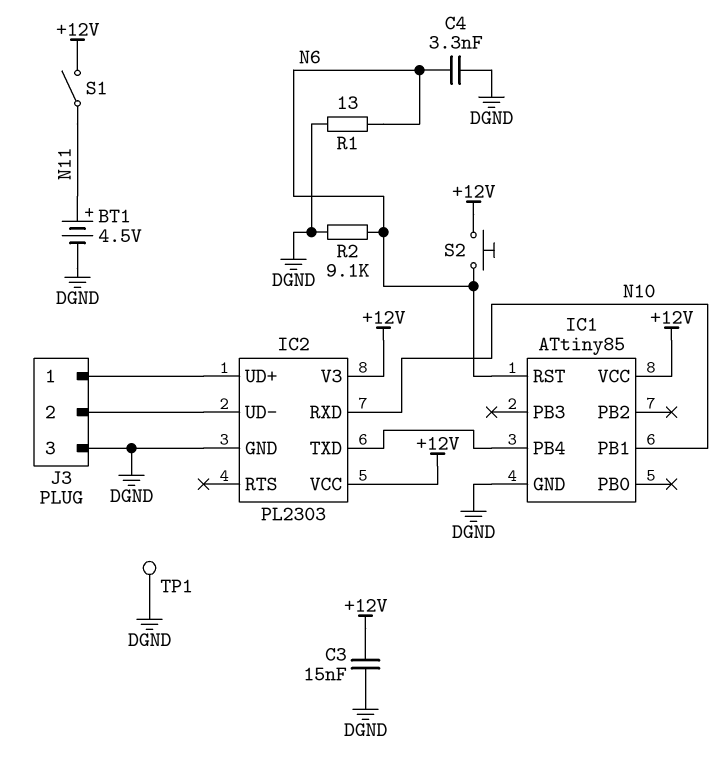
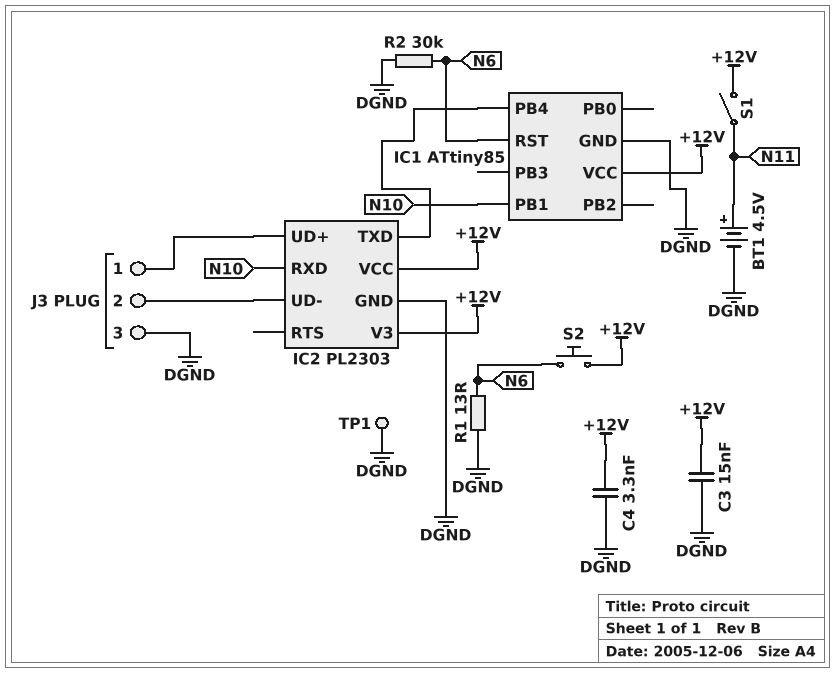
C4: 3.3nF (DGND, N6) -> 3.3nF (+12V, DGND)
R2: 9.1k (DGND, N6) -> 30k (DGND, N6)

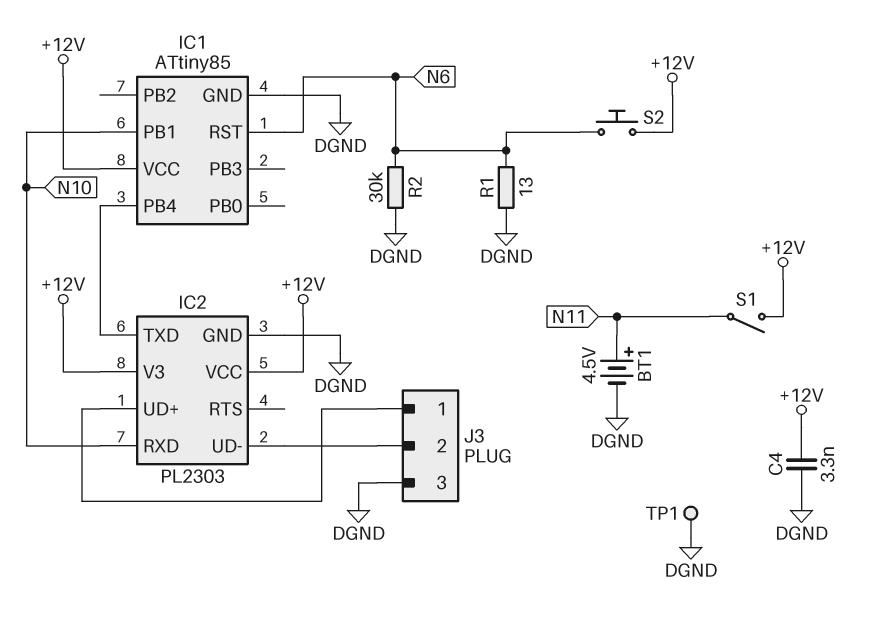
C3: 15nF (+12V, DGND) -> none

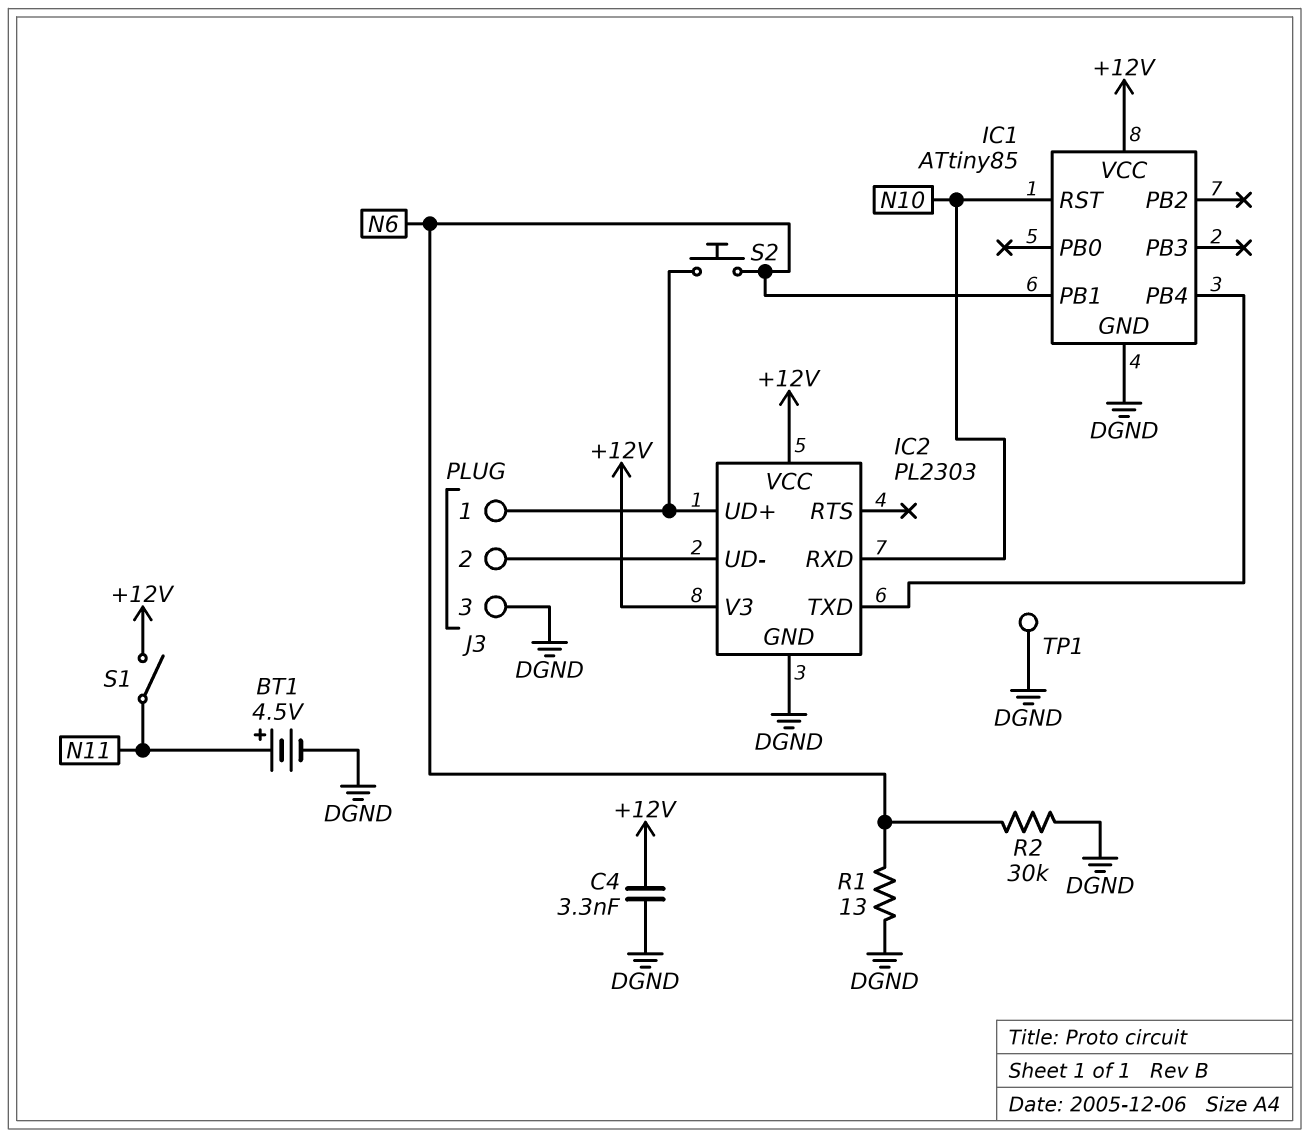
IC1 pin PB1: N10 -> N6
IC1 pin RST: N6 -> N10
S2: button (+12V, N6) -> button (IC2/UD+, N6)

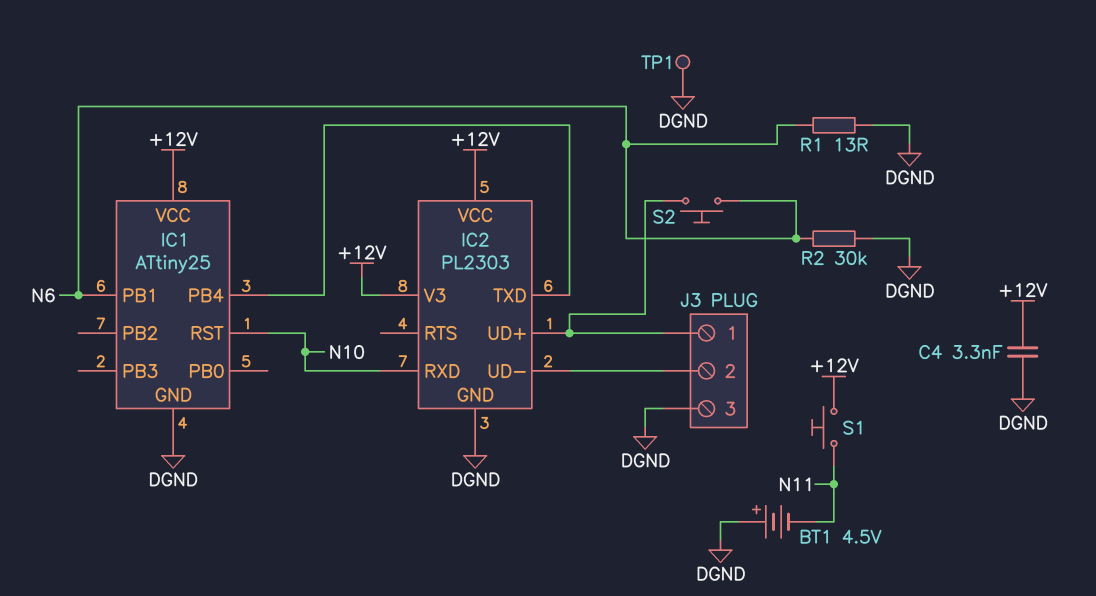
BT1: 4.5V (plus N11, minus DGND) -> 4.5V (plus DGND, minus N11)
IC1: ATtiny85 -> ATtiny25
S1: switch (+12V, N11) -> button (+12V, N11)

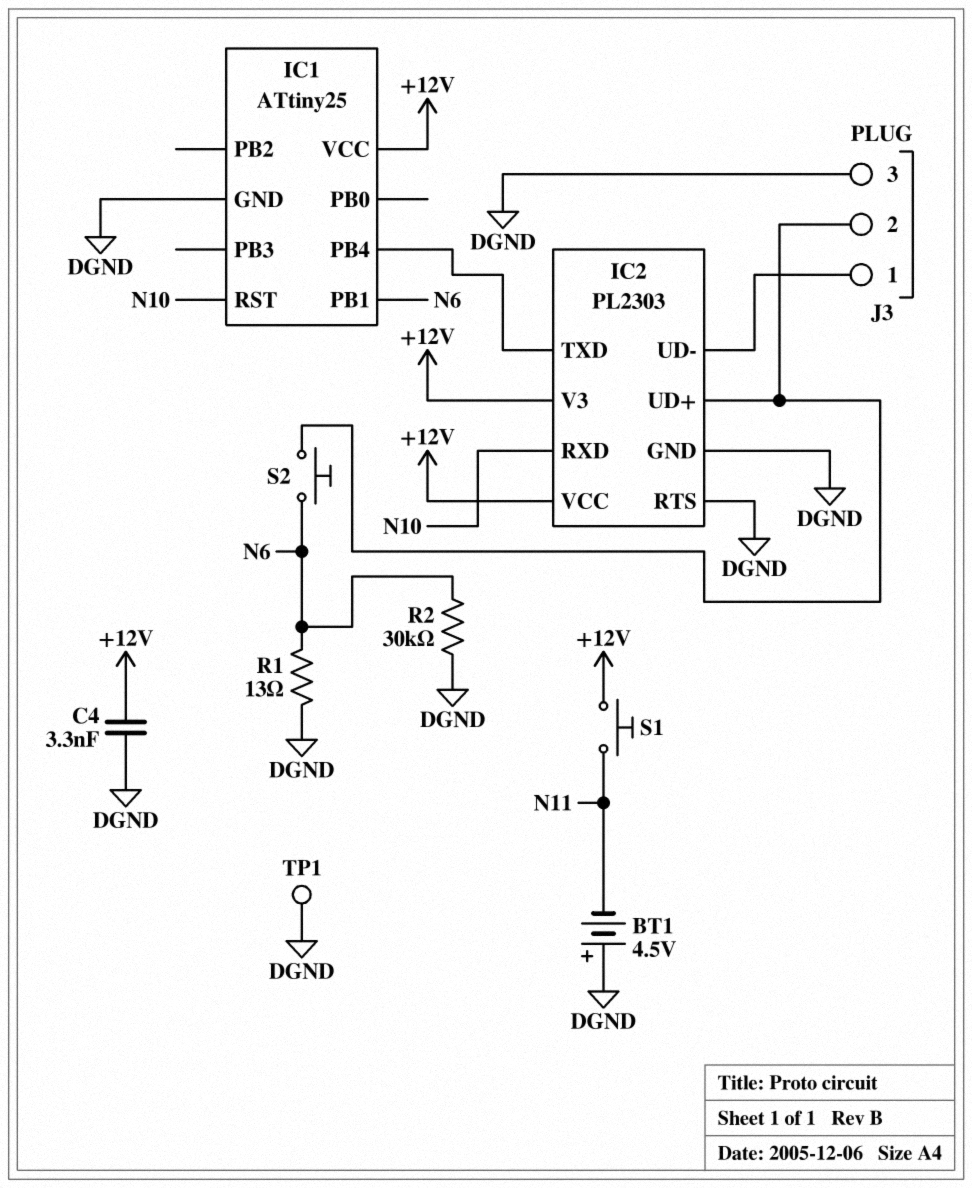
IC2 pin RTS: none -> DGND
J3 pin 1: IC2/UD+ -> IC2/UD-
J3 pin 2: IC2/UD- -> IC2/UD+

